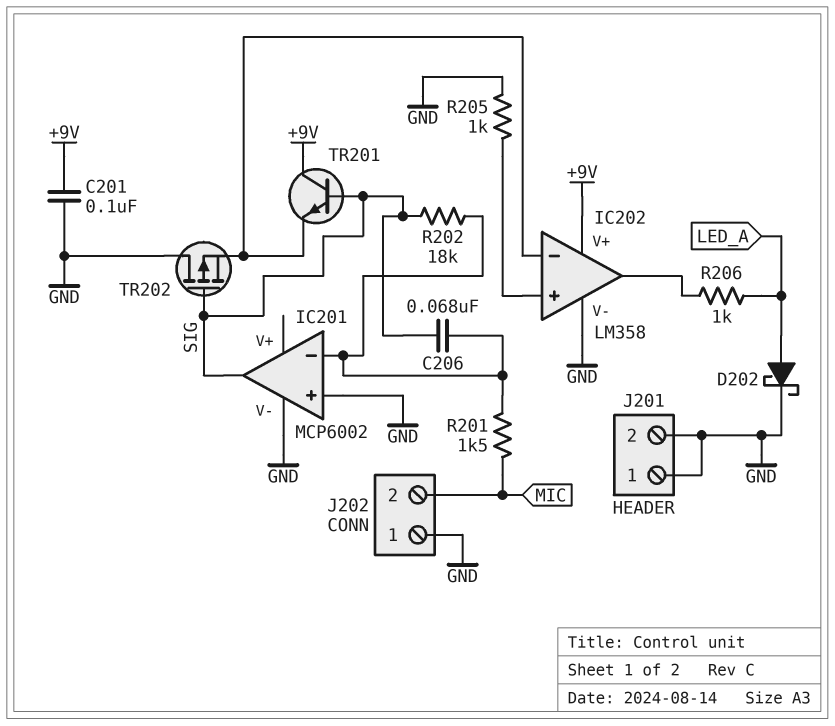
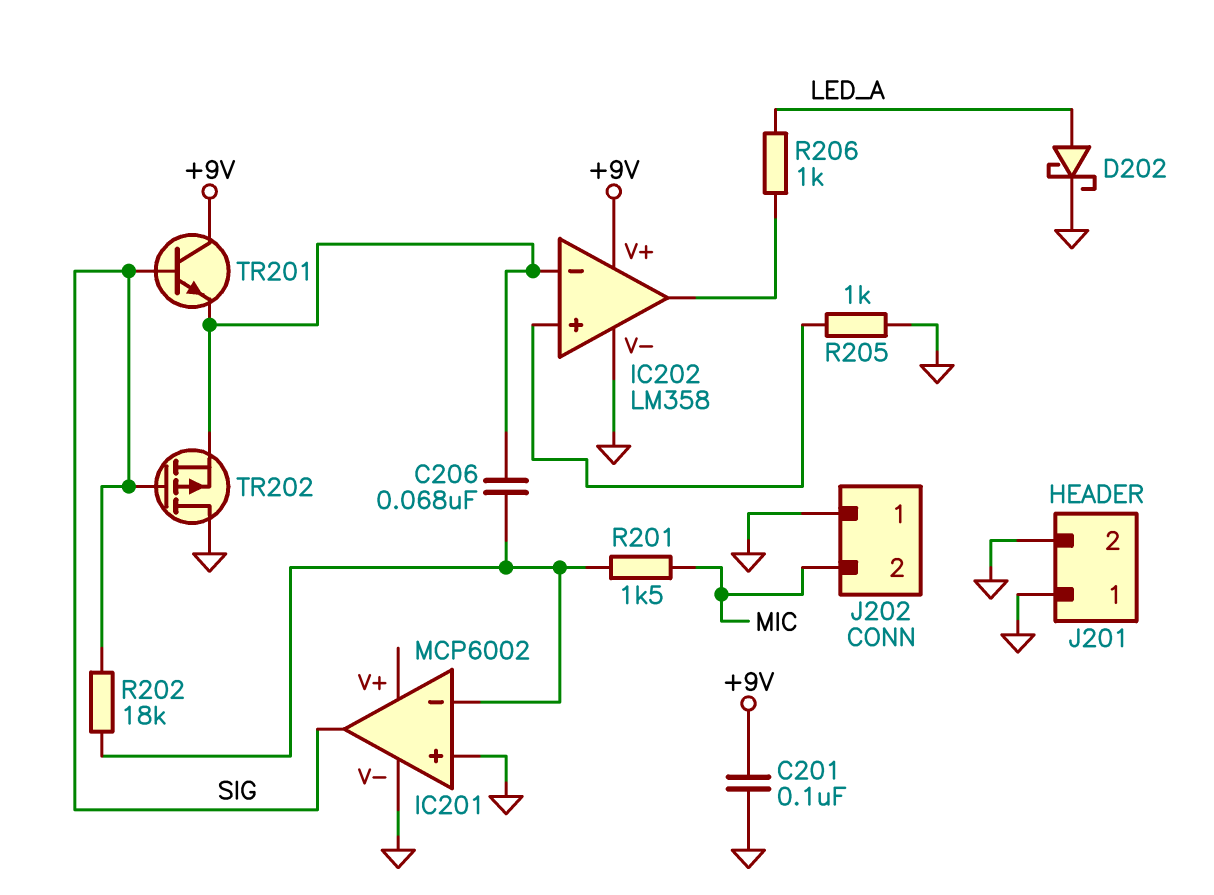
C206: 68nF (IC201/in-, SIG) -> 68nF (IC201/in-, IC202/in-)

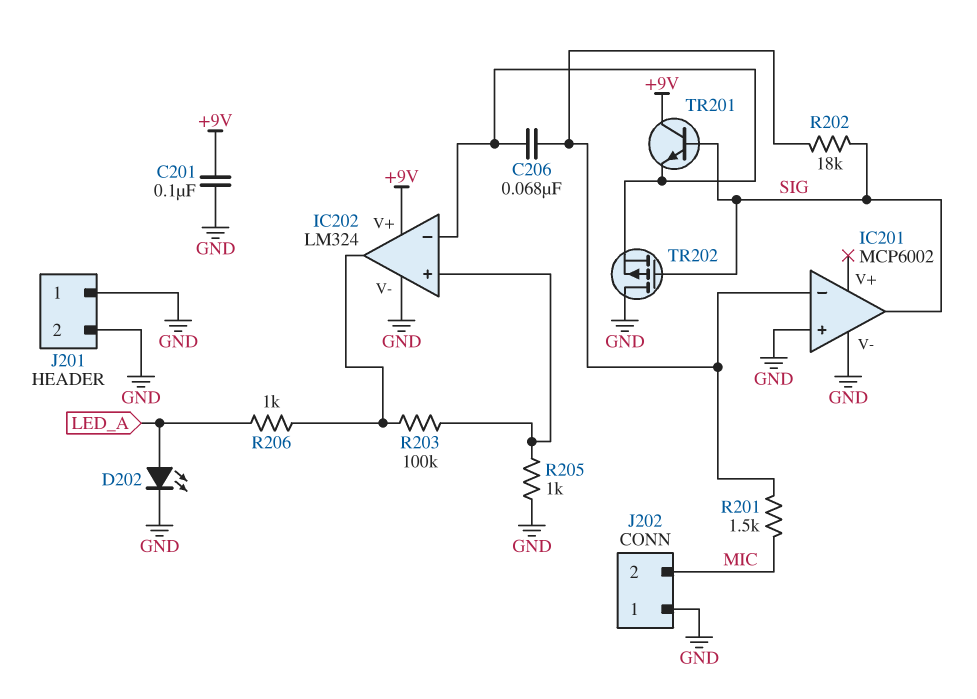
D202: schottky (A LED_A, K GND) -> LED (A LED_A, K GND)
IC202: LM358 -> LM324
R203: none -> 100k (IC202/in+, IC202/out)

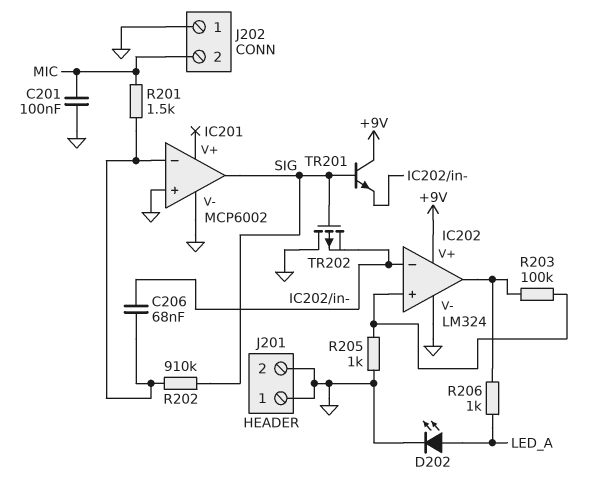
C201: 100nF (+9V, GND) -> 100nF (GND, MIC)
R202: 18k (IC201/in-, SIG) -> 910k (IC201/in-, SIG)

